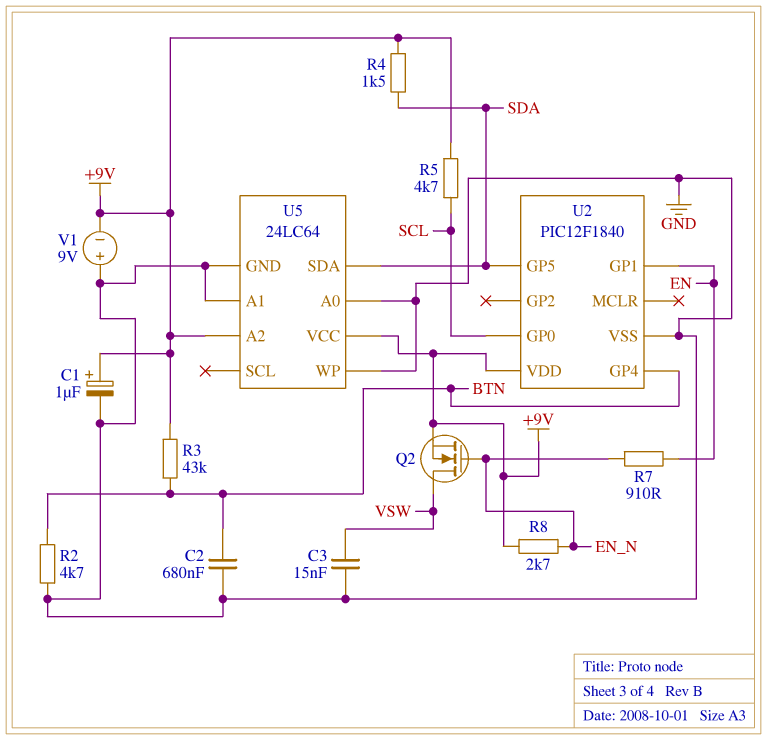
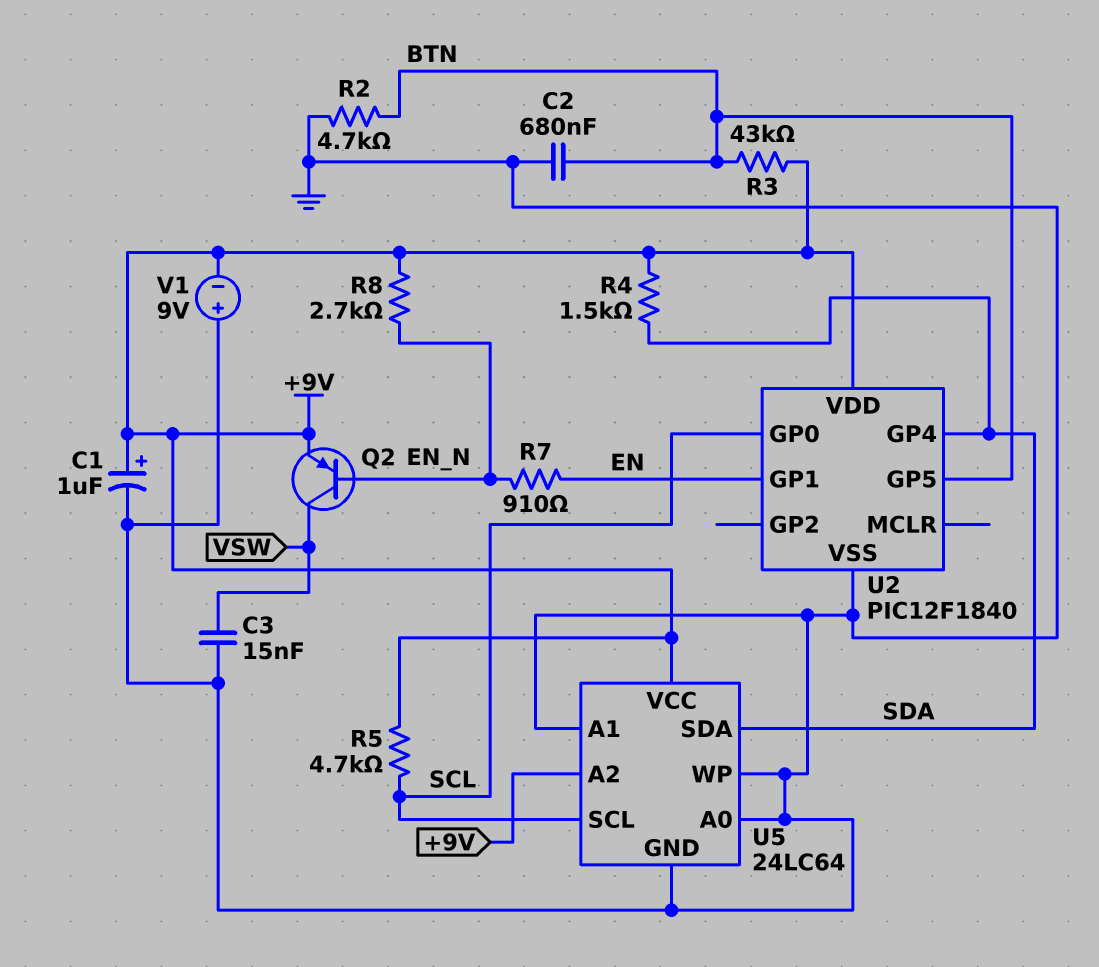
Q2: NMOS (G EN_N, D VSW, S +9V) -> PNP (B EN_N, C VSW, E +9V)
U2 pin GP4: BTN -> SDA
U2 pin GP5: SDA -> BTN
U5 pin SCL: none -> SCL

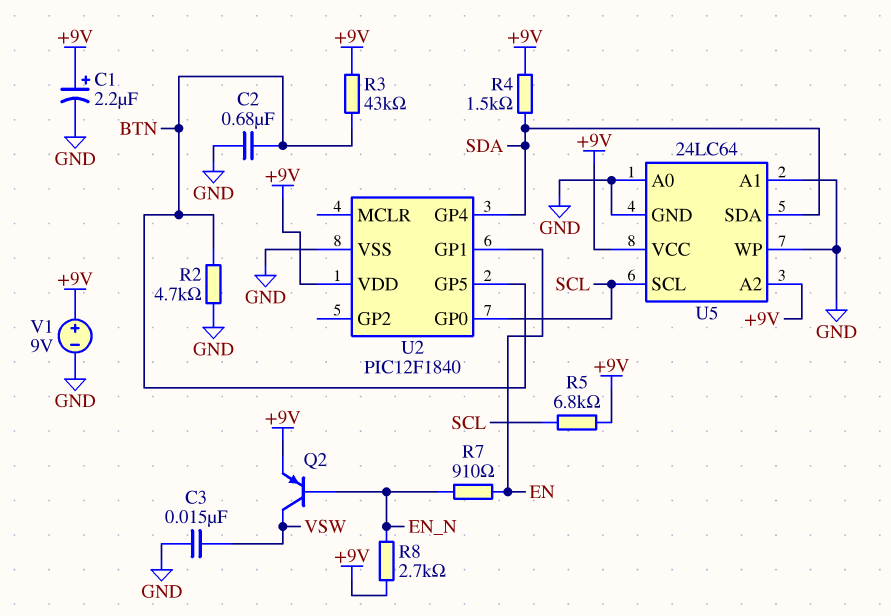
C1: 1uF (plus +9V, minus GND) -> 2.2uF (plus +9V, minus GND)
R5: 4.7k (+9V, SCL) -> 6.8k (+9V, SCL)
V1: 9V (plus GND, minus +9V) -> 9V (plus +9V, minus GND)

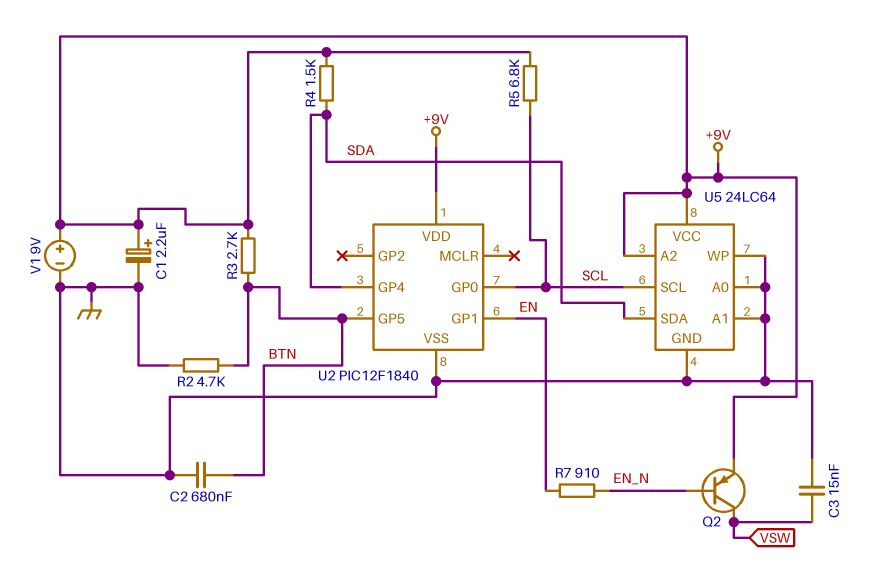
R3: 43k (+9V, BTN) -> 2.7k (+9V, BTN)
R8: 2.7k (+9V, EN_N) -> none

